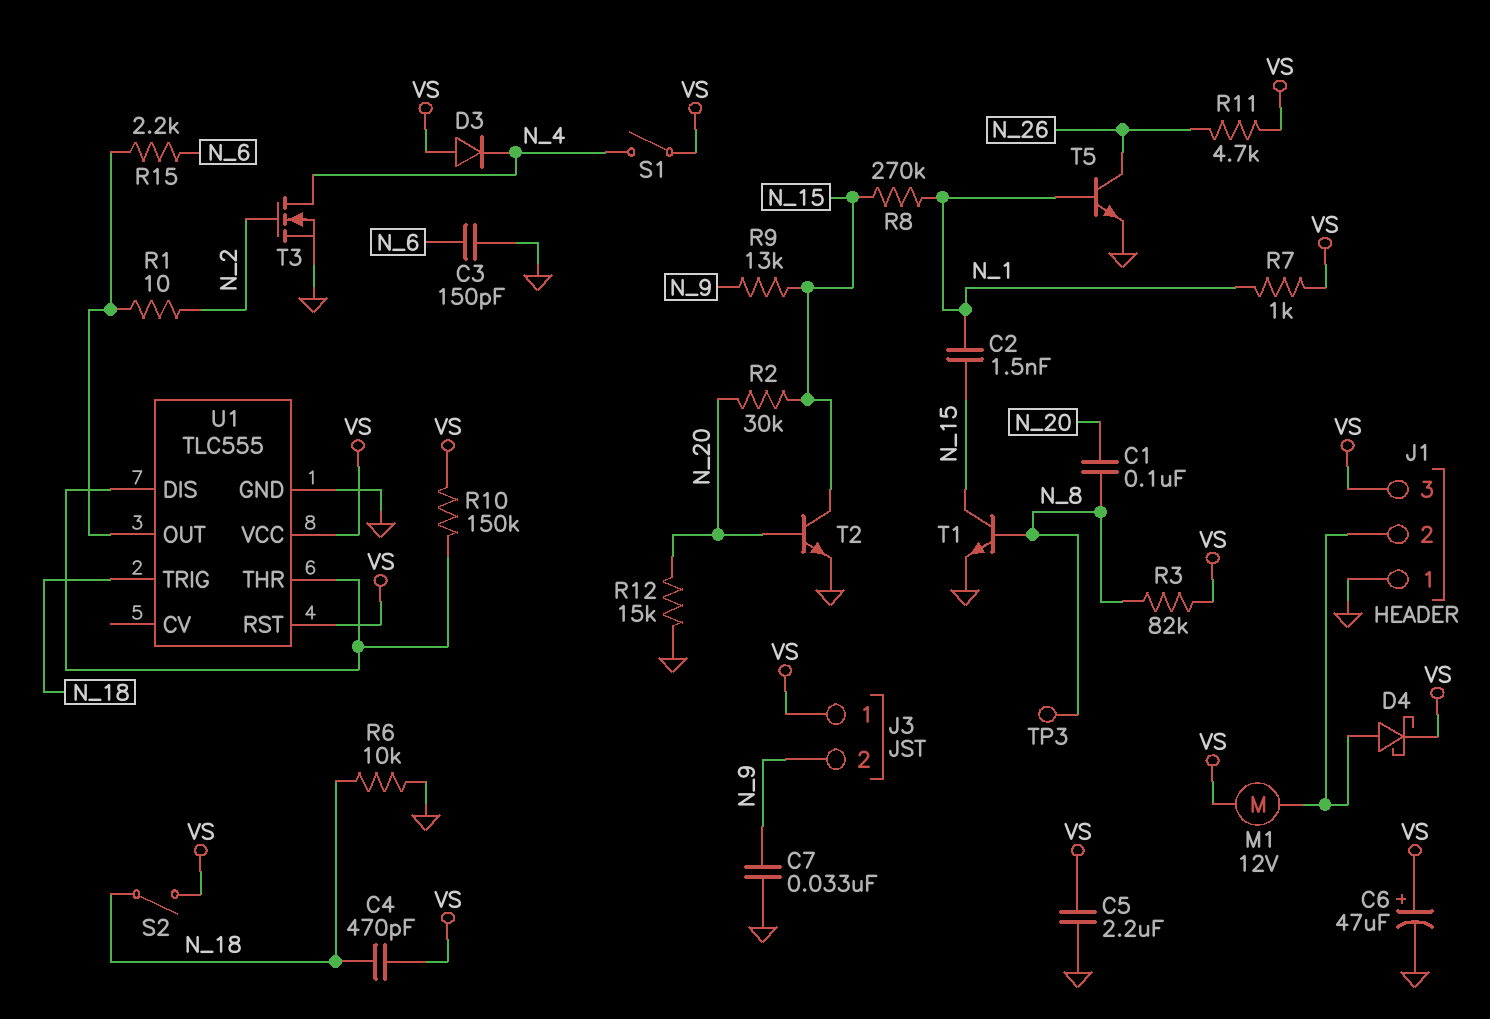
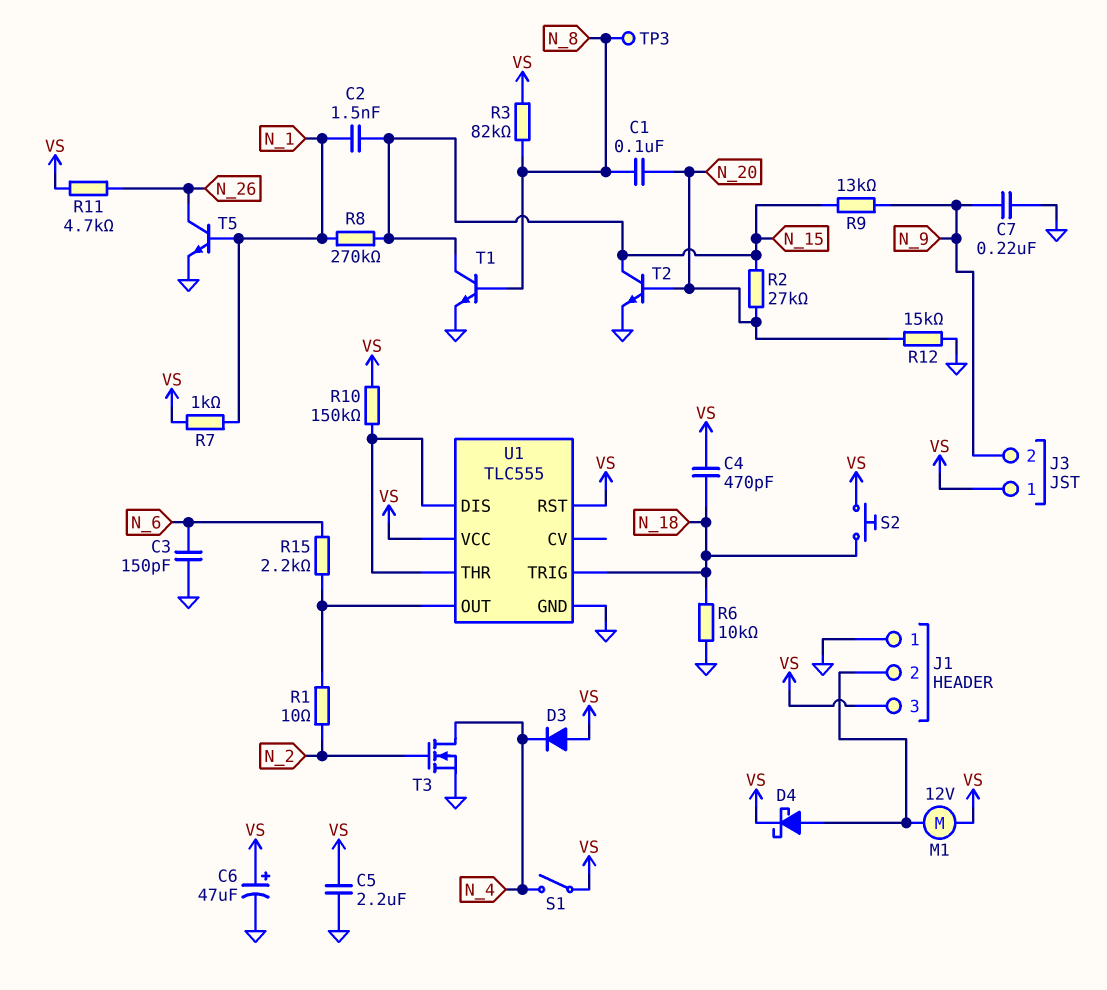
C7: 33nF (GND, N_9) -> 220nF (GND, N_9)
R2: 30k (N_15, N_20) -> 27k (N_15, N_20)
S2: switch (N_18, VS) -> button (N_18, VS)

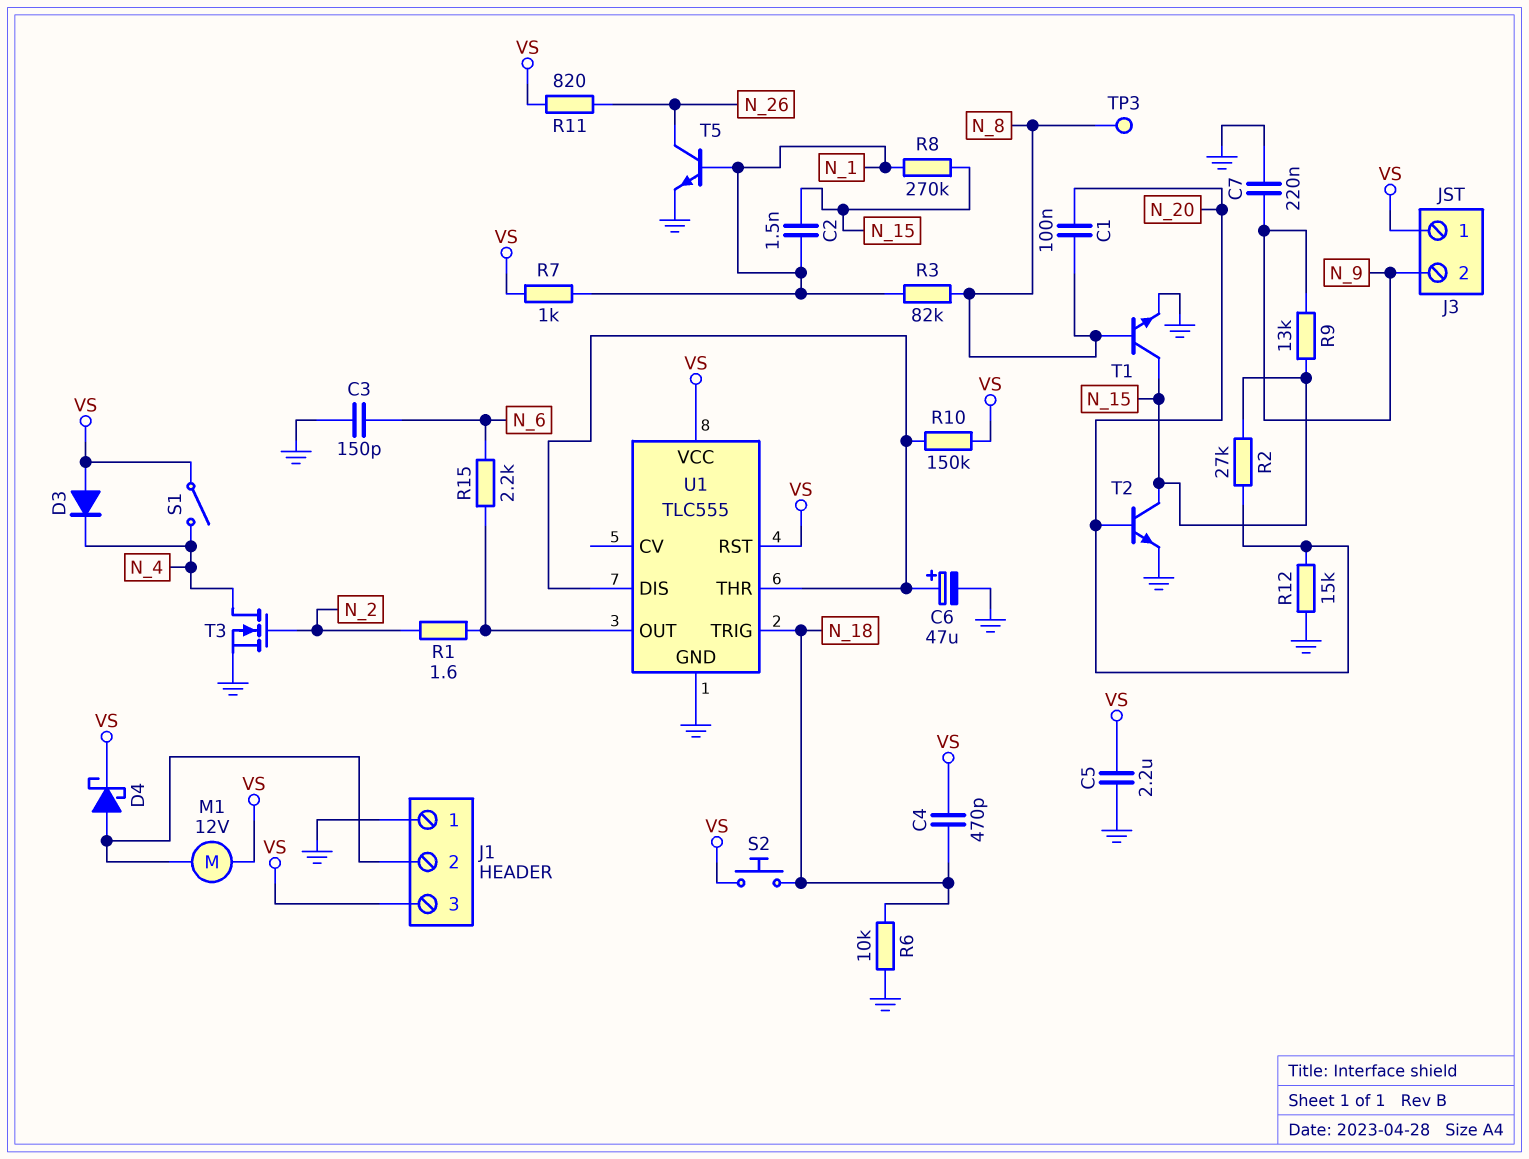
C6: 47uF (plus VS, minus GND) -> 47uF (plus U1/DIS, minus GND)
R1: 10 (N_2, U1/OUT) -> 1.6 (N_2, U1/OUT)
R3: 82k (N_8, VS) -> 82k (N_1, N_8)
R11: 4.7k (N_26, VS) -> 820 (N_26, VS)

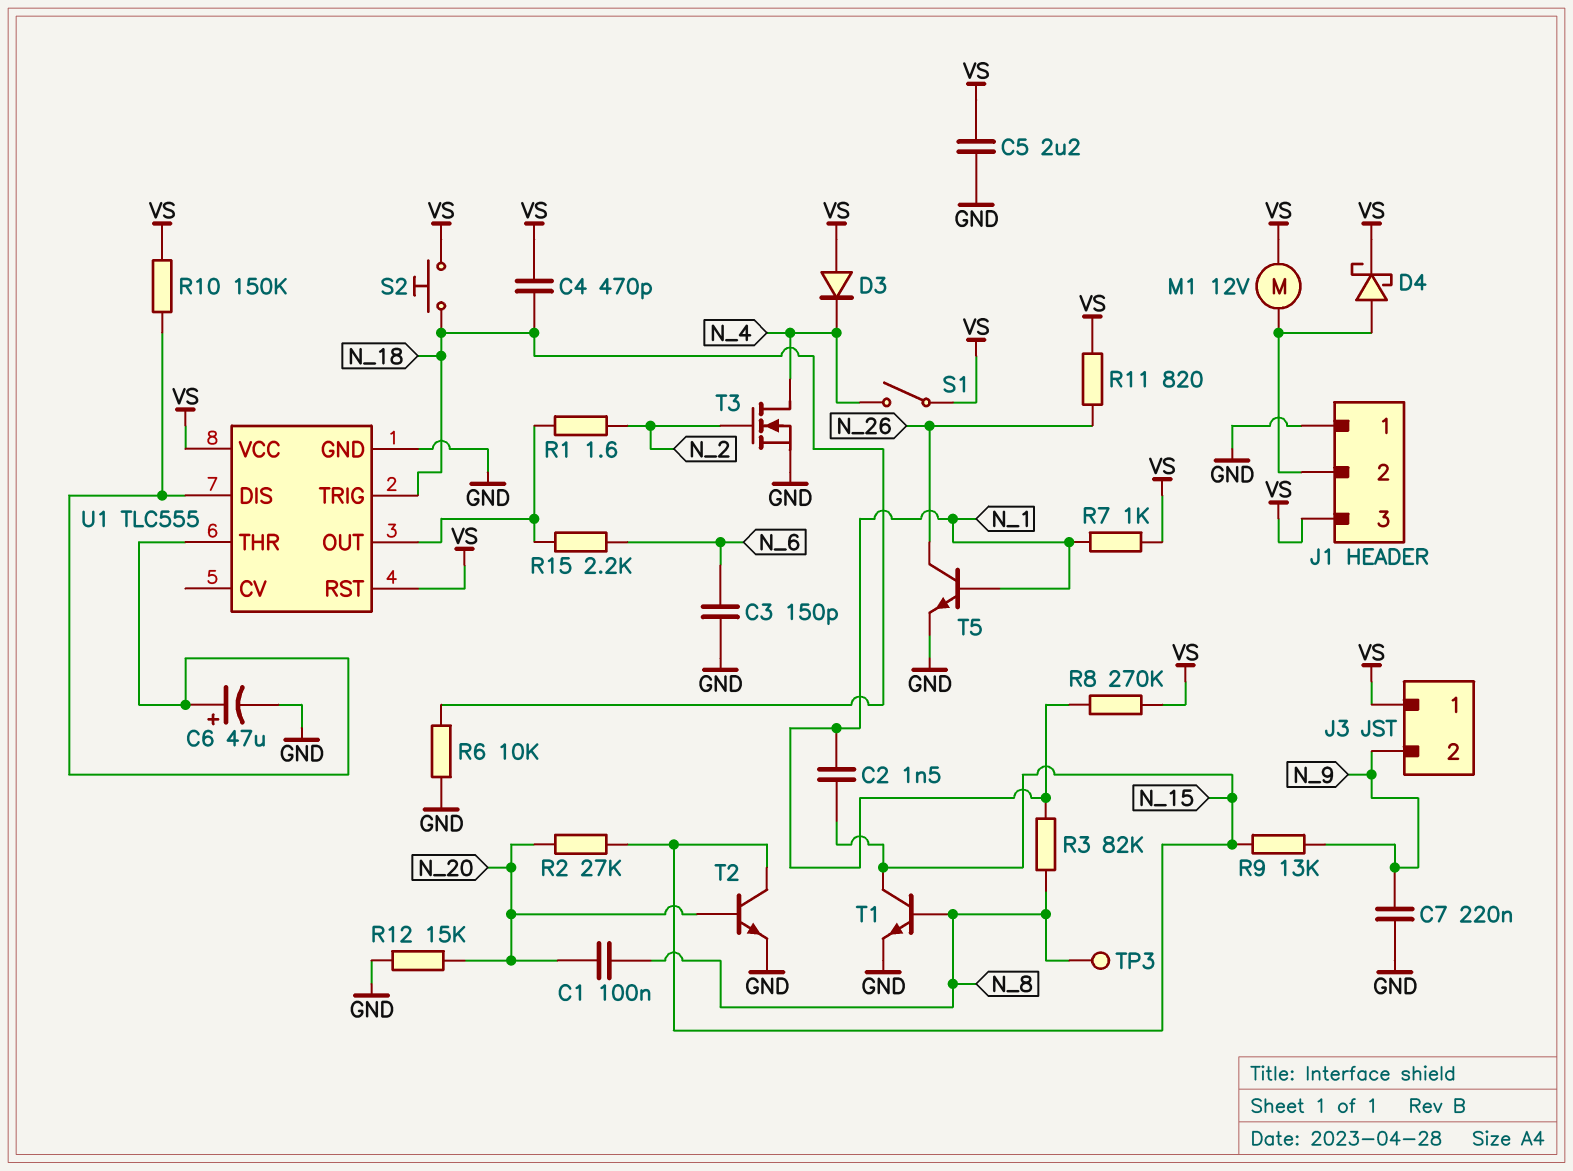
R8: 270k (N_1, N_15) -> 270k (N_1, VS)

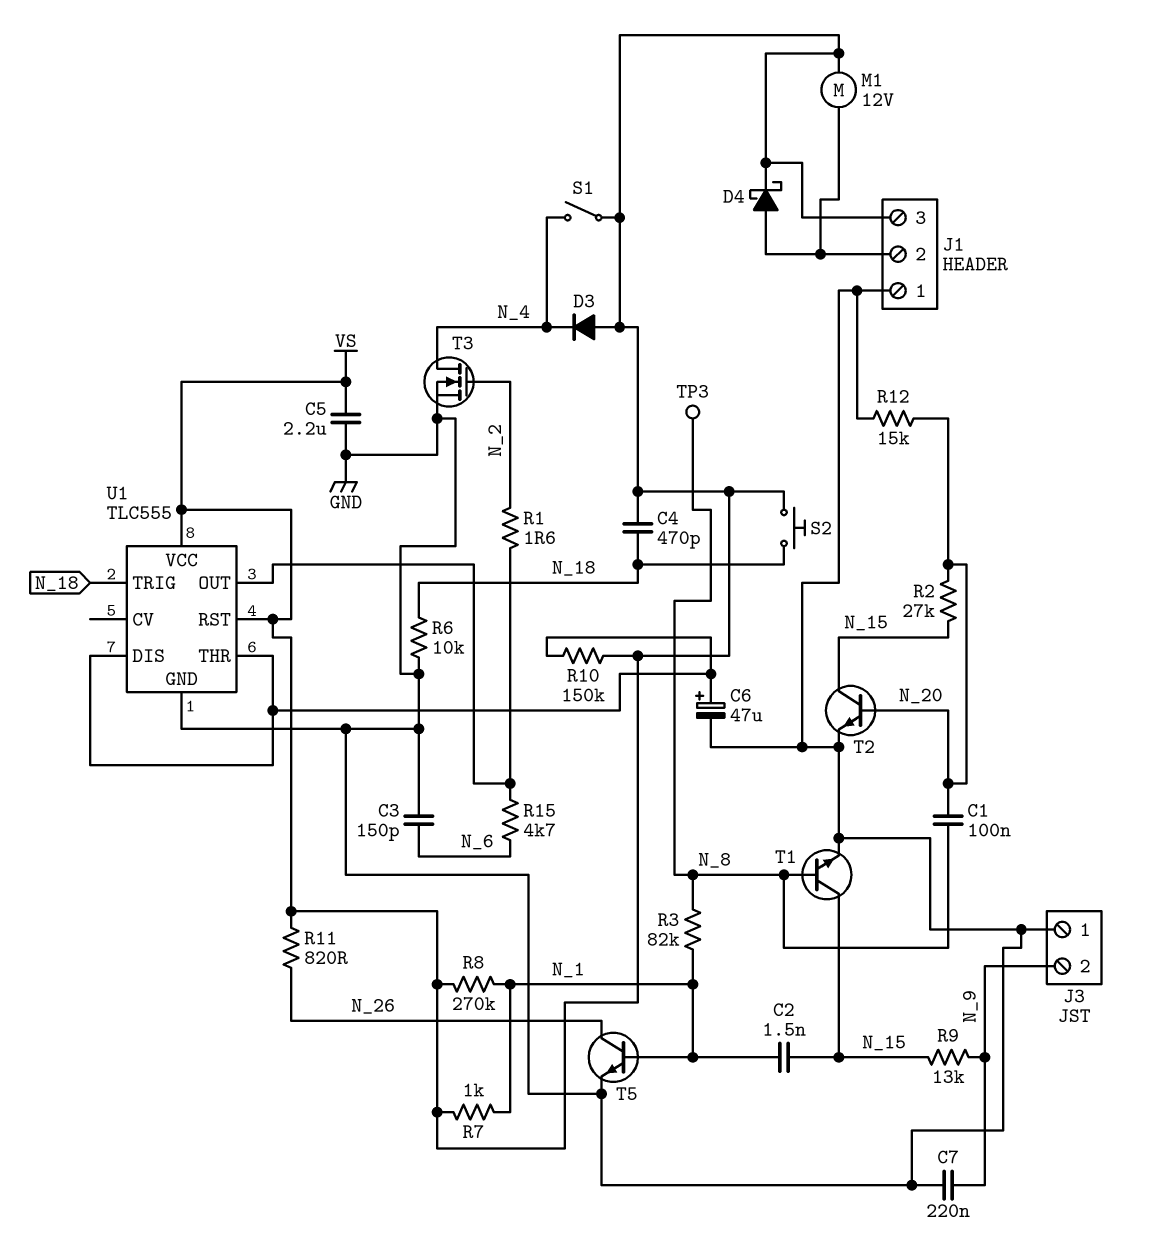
J3 pin 1: VS -> GND
R15: 2.2k (N_6, U1/OUT) -> 4.7k (N_6, U1/OUT)

